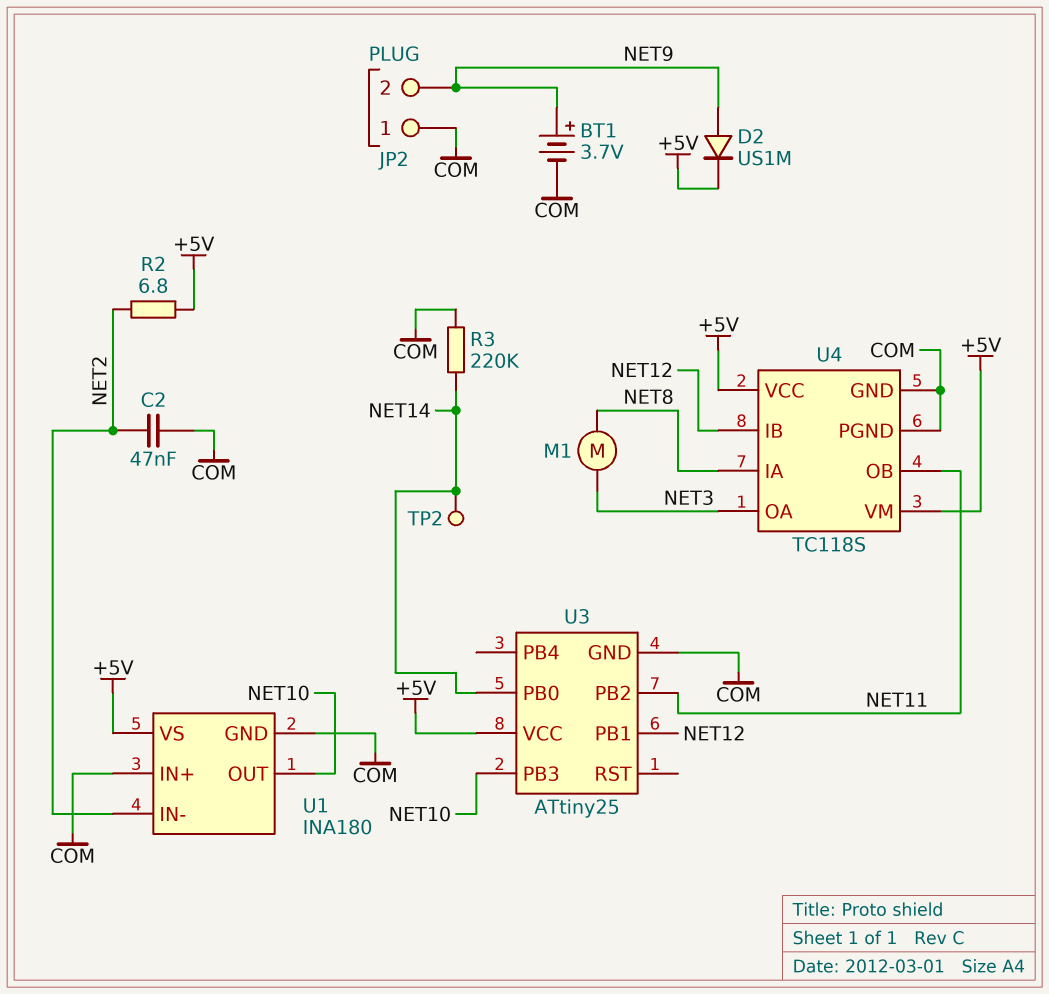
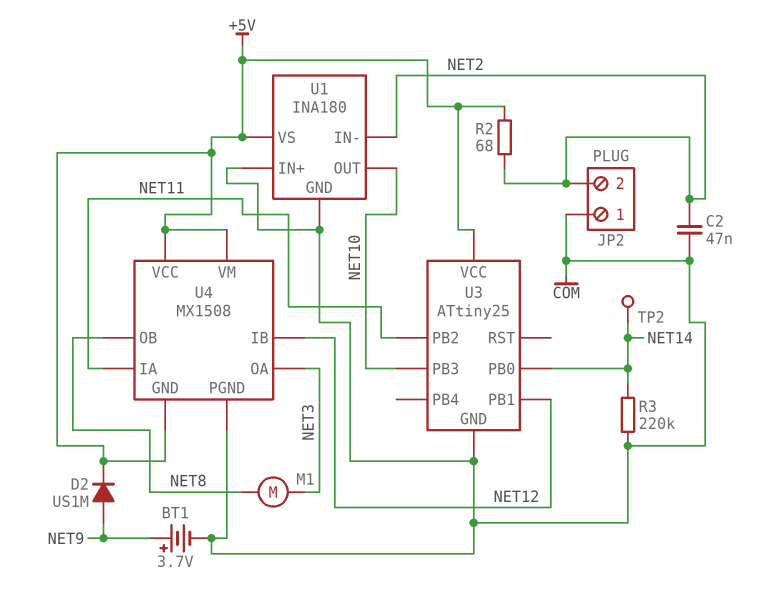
JP2 pin 2: NET9 -> NET2
R2: 6.8 (+5V, NET2) -> 68 (+5V, NET2)
U4: TC118S -> MX1508
U4 pin GND: COM -> +5V
U4 pin IA: NET8 -> NET11
U4 pin OB: NET11 -> NET8

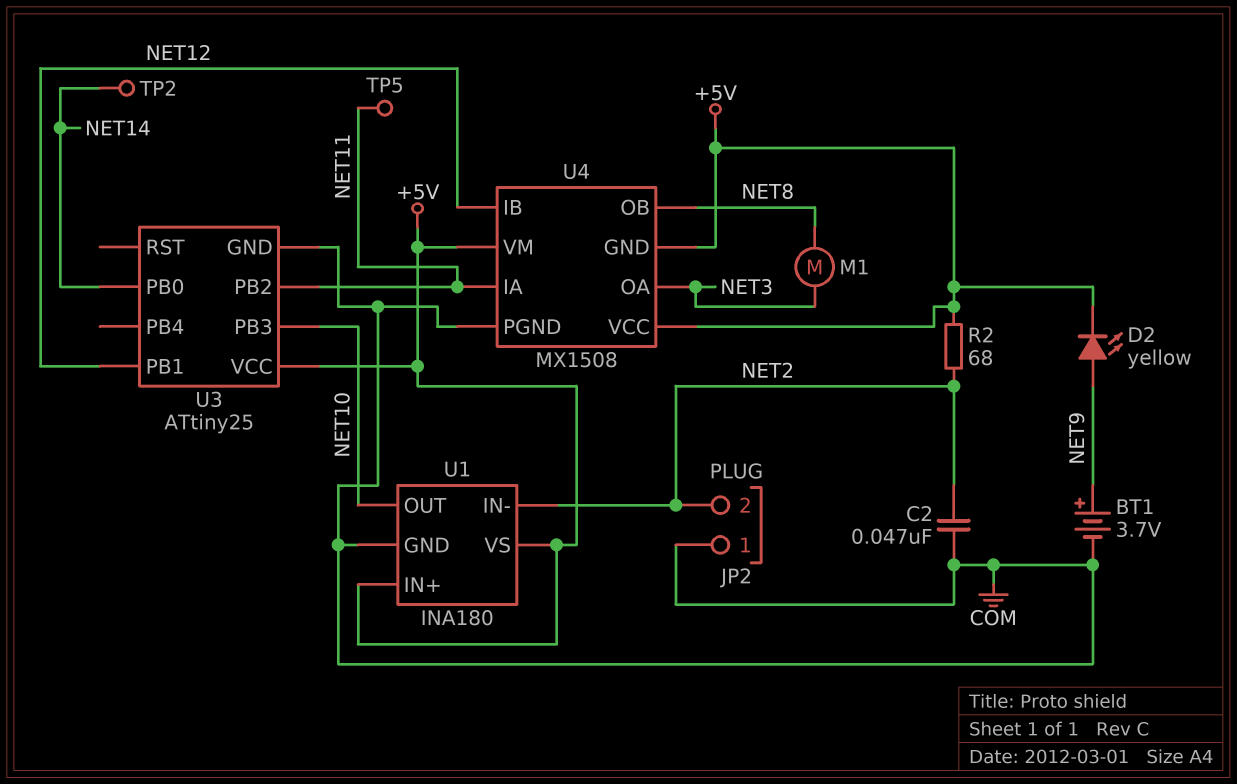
D2: diode US1M (A NET9, K +5V) -> LED yellow (A NET9, K +5V)
R3: 220k (COM, NET14) -> none
TP5: none -> test point (NET11)
U1 pin IN+: COM -> +5V

